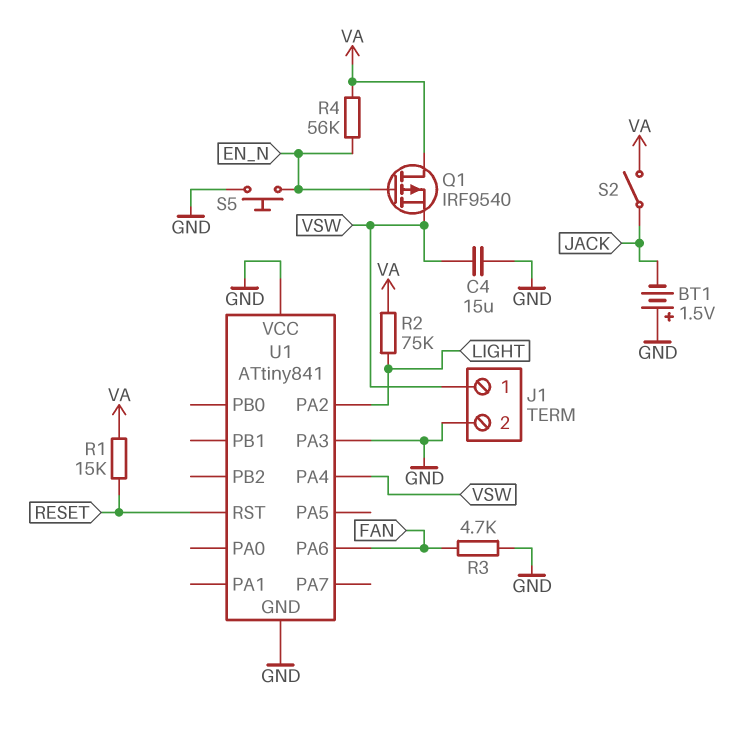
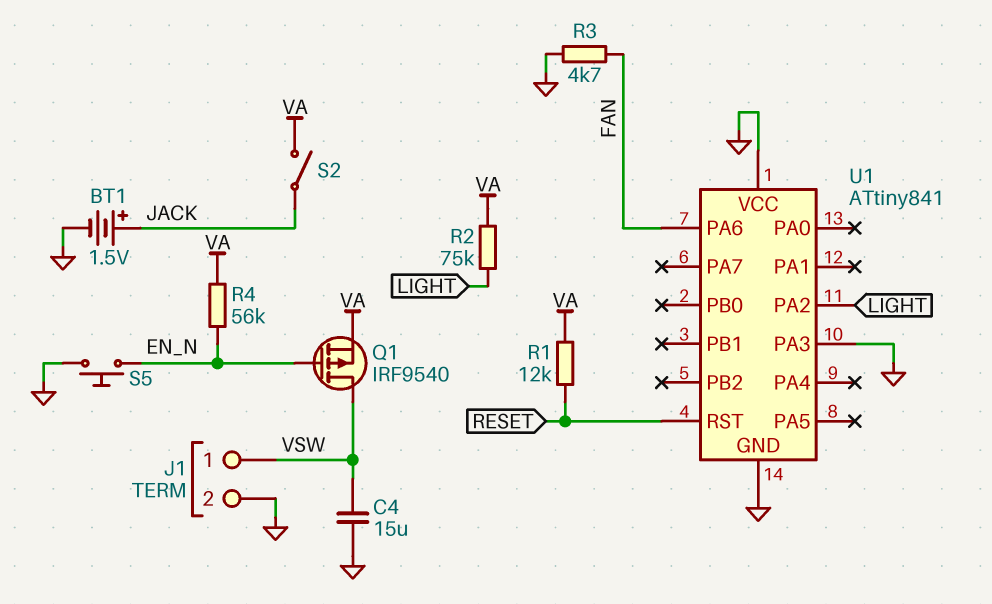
BT1: 1.5V (plus GND, minus JACK) -> 1.5V (plus JACK, minus GND)
Q1: PMOS IRF9540 (G EN_N, D VA, S VSW) -> PMOS IRF9540 (G EN_N, D VSW, S VA)
R1: 15k (RESET, VA) -> 12k (RESET, VA)
U1 pin PA4: VSW -> none

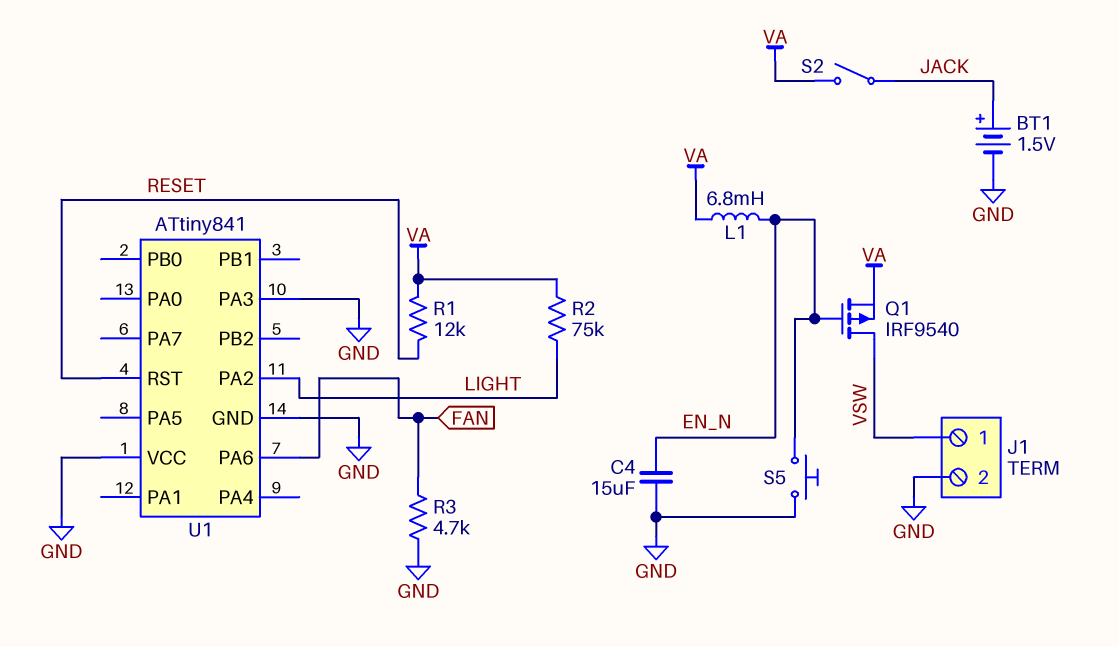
C4: 15uF (GND, VSW) -> 15uF (EN_N, GND)
L1: none -> 6.8mH (EN_N, VA)
R4: 56k (EN_N, VA) -> none

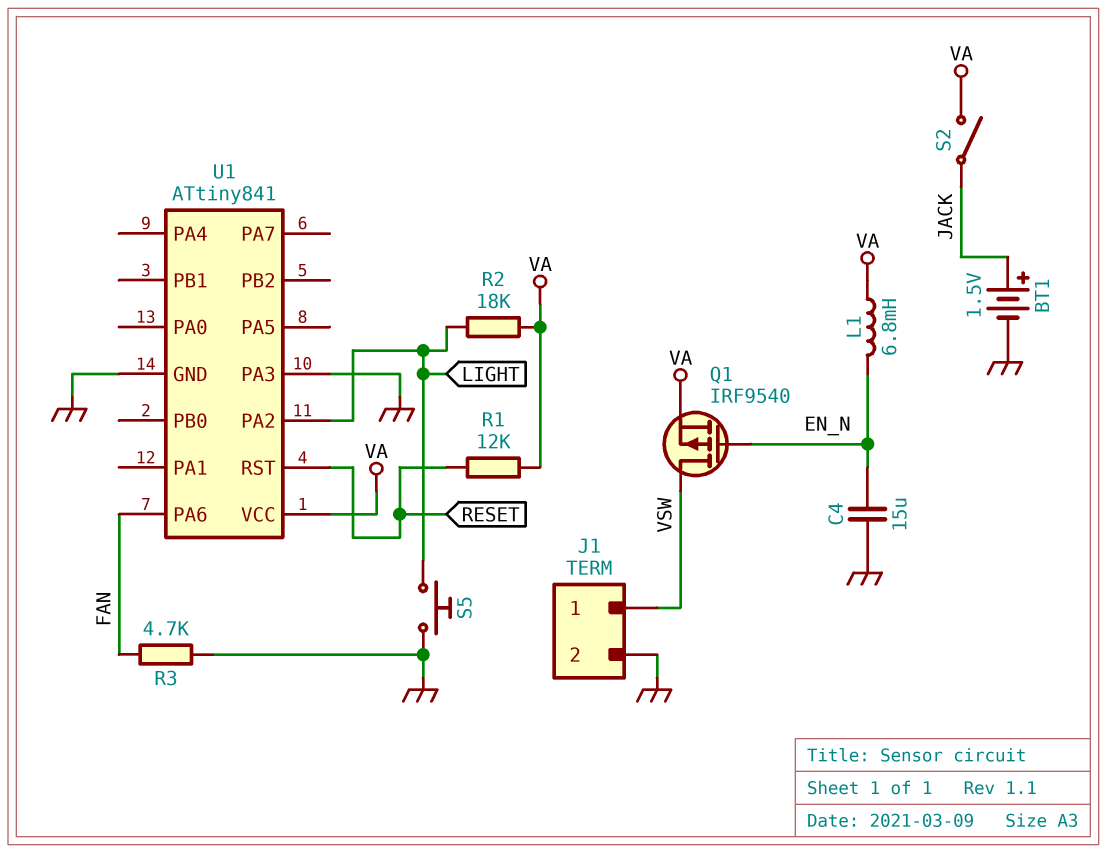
R2: 75k (LIGHT, VA) -> 18k (LIGHT, VA)
S5: button (EN_N, GND) -> button (GND, LIGHT)
U1 pin VCC: GND -> VA

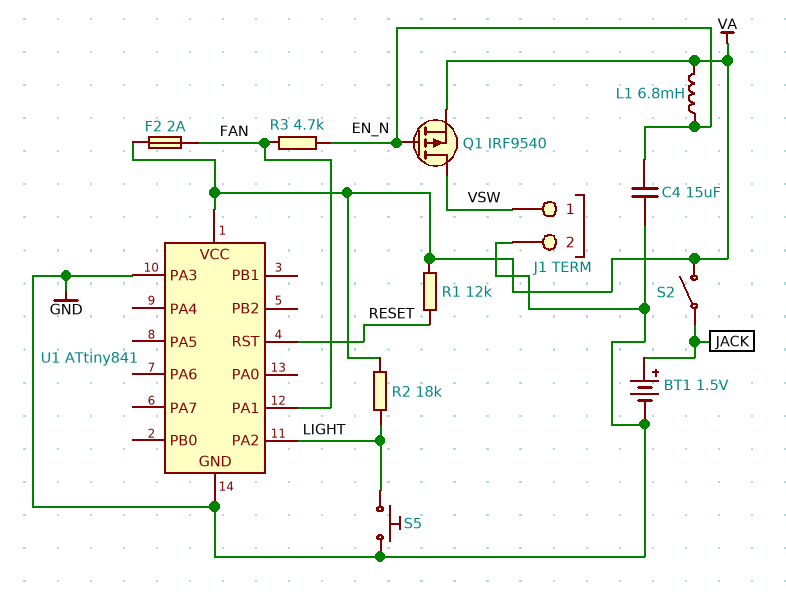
F2: none -> 2A (FAN, VA)
R3: 4.7k (FAN, GND) -> 4.7k (EN_N, FAN)
U1 pin PA1: none -> FAN
U1 pin PA6: FAN -> none

